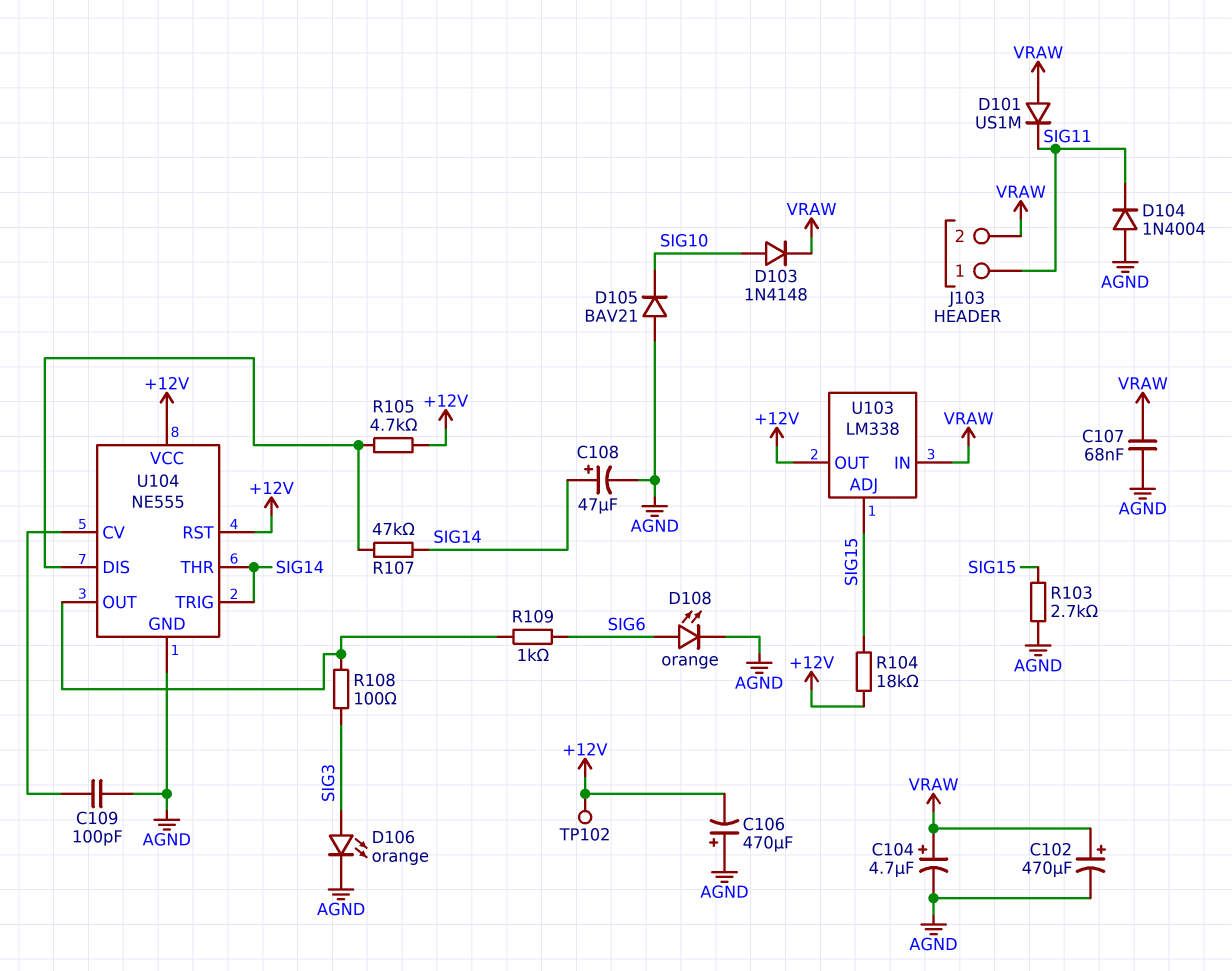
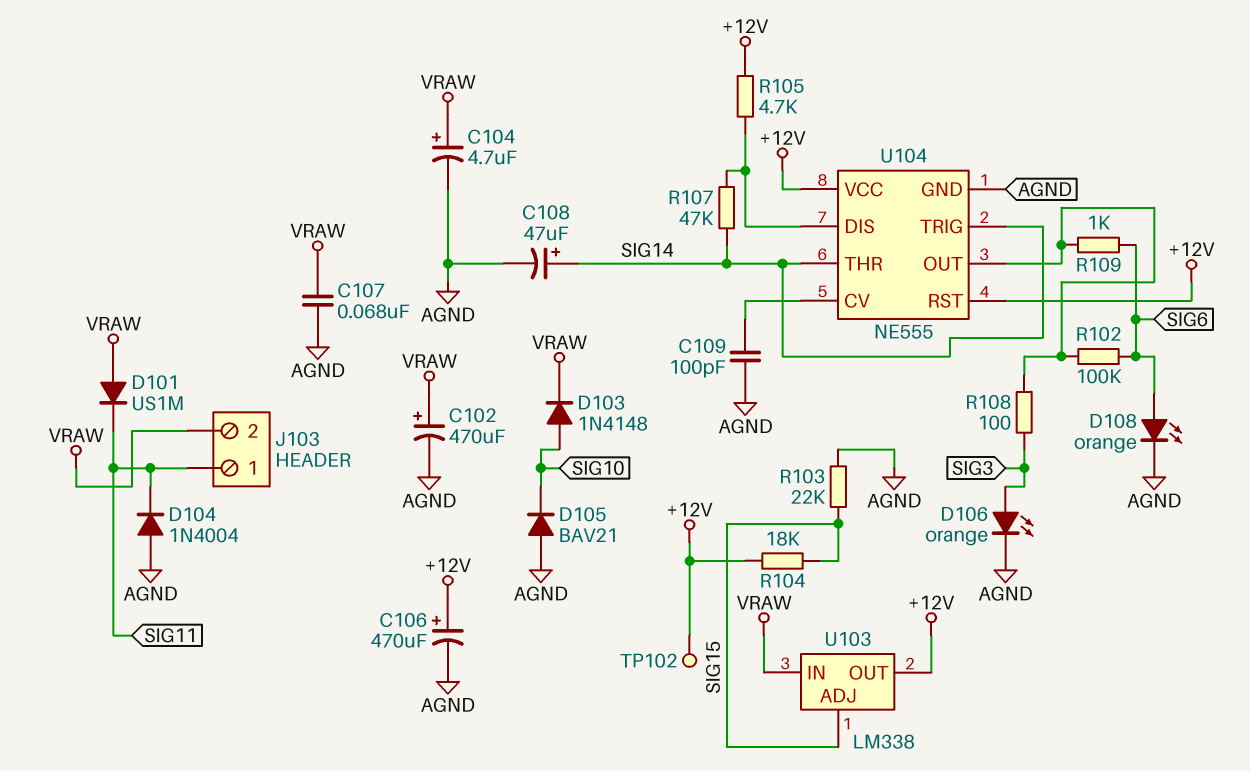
C106: 470uF (plus AGND, minus +12V) -> 470uF (plus +12V, minus AGND)
R102: none -> 100k (SIG6, U104/OUT)
R103: 2.7k (AGND, SIG15) -> 22k (AGND, SIG15)

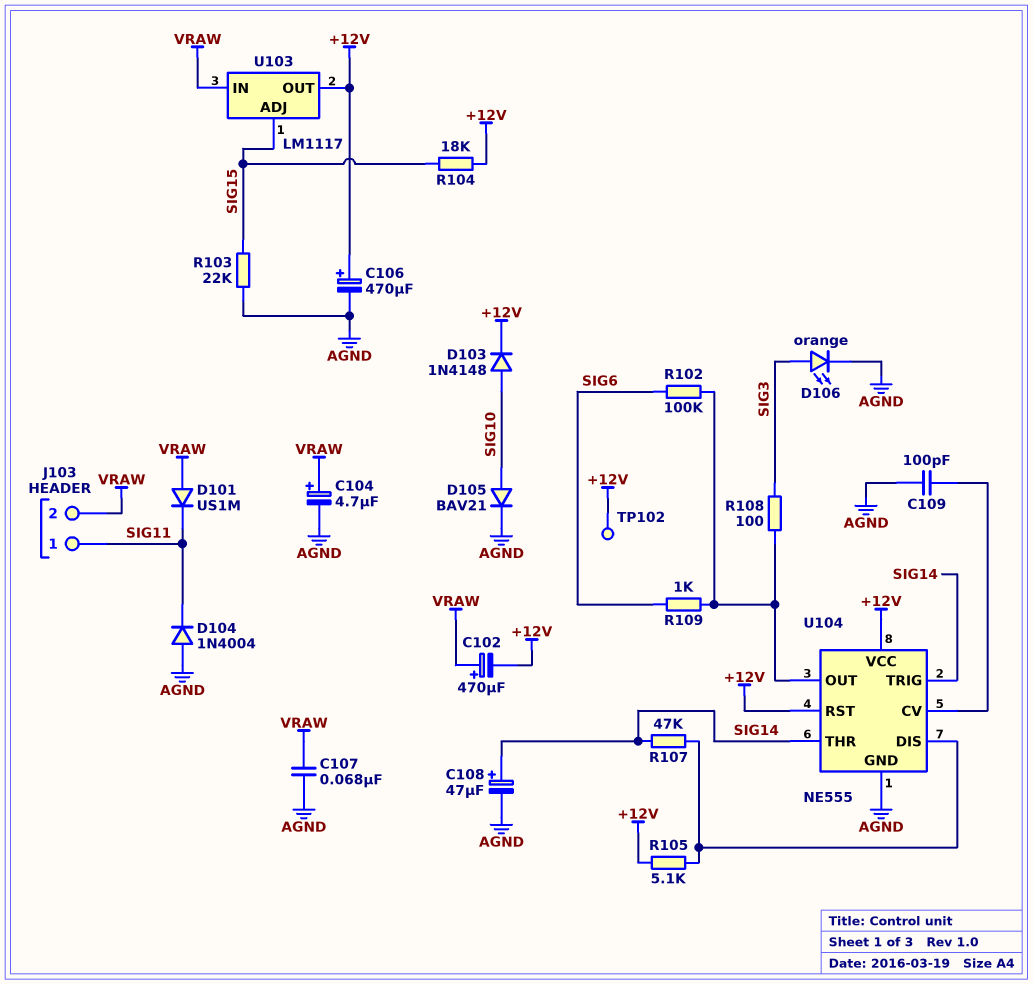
C102: 470uF (plus VRAW, minus AGND) -> 470uF (plus VRAW, minus +12V)
D103: diode 1N4148 (A SIG10, K VRAW) -> diode 1N4148 (A SIG10, K +12V)
D105: diode BAV21 (A AGND, K SIG10) -> diode BAV21 (A SIG10, K AGND)
D108: LED orange (A SIG6, K AGND) -> none
R105: 4.7k (+12V, U104/DIS) -> 5.1k (+12V, U104/DIS)
U103: LM338 -> LM1117

